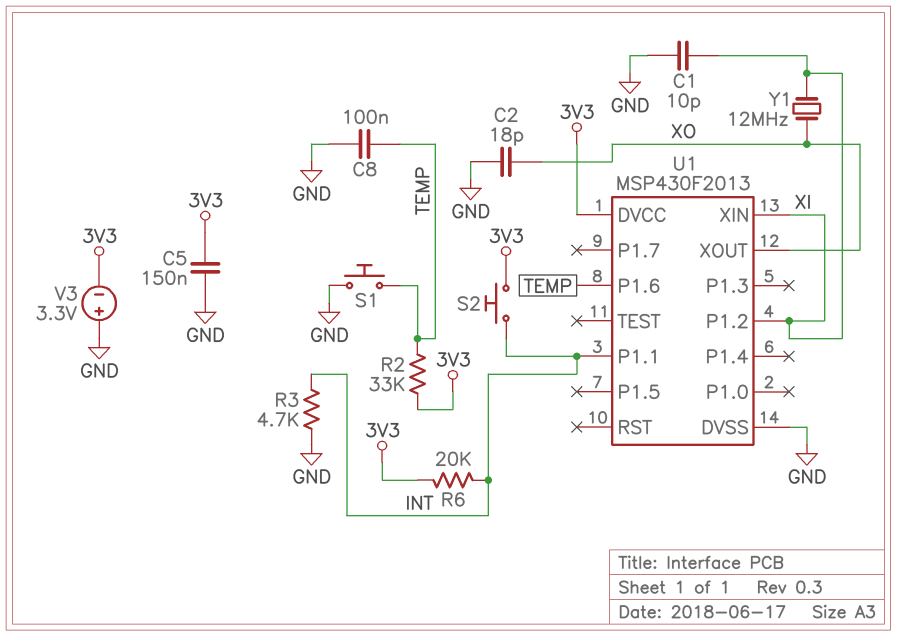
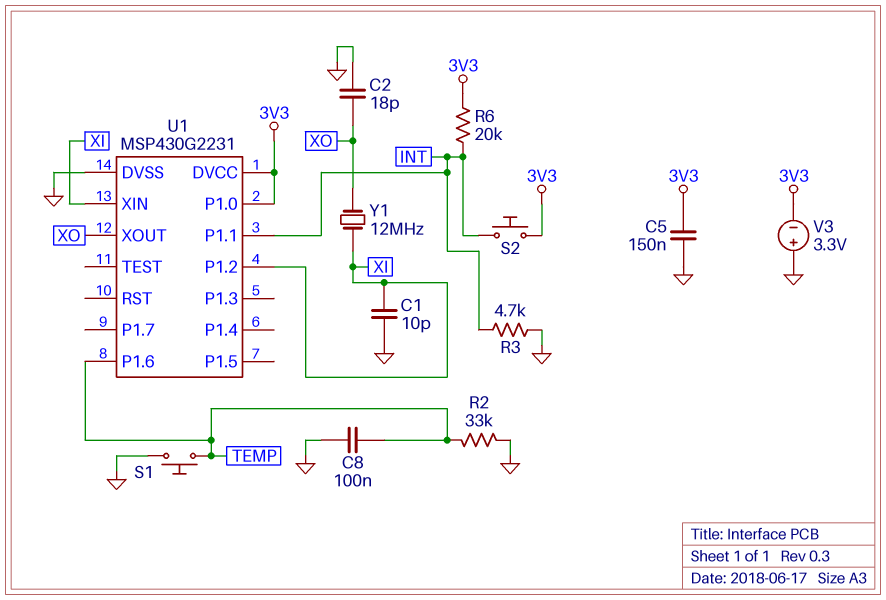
R2: 33k (3V3, TEMP) -> 33k (GND, TEMP)
U1: MSP430F2013 -> MSP430G2231
U1 pin P1.0: none -> 3V3

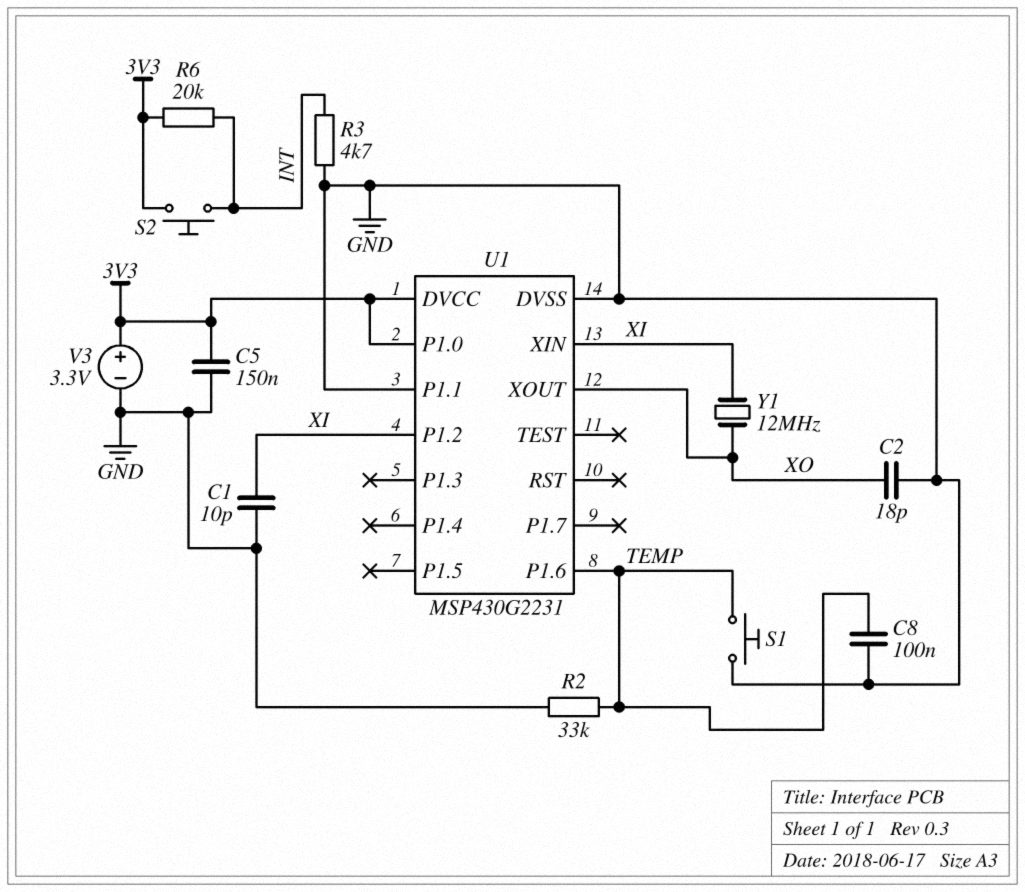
U1 pin P1.1: INT -> GND
V3: 3.3V (plus GND, minus 3V3) -> 3.3V (plus 3V3, minus GND)

